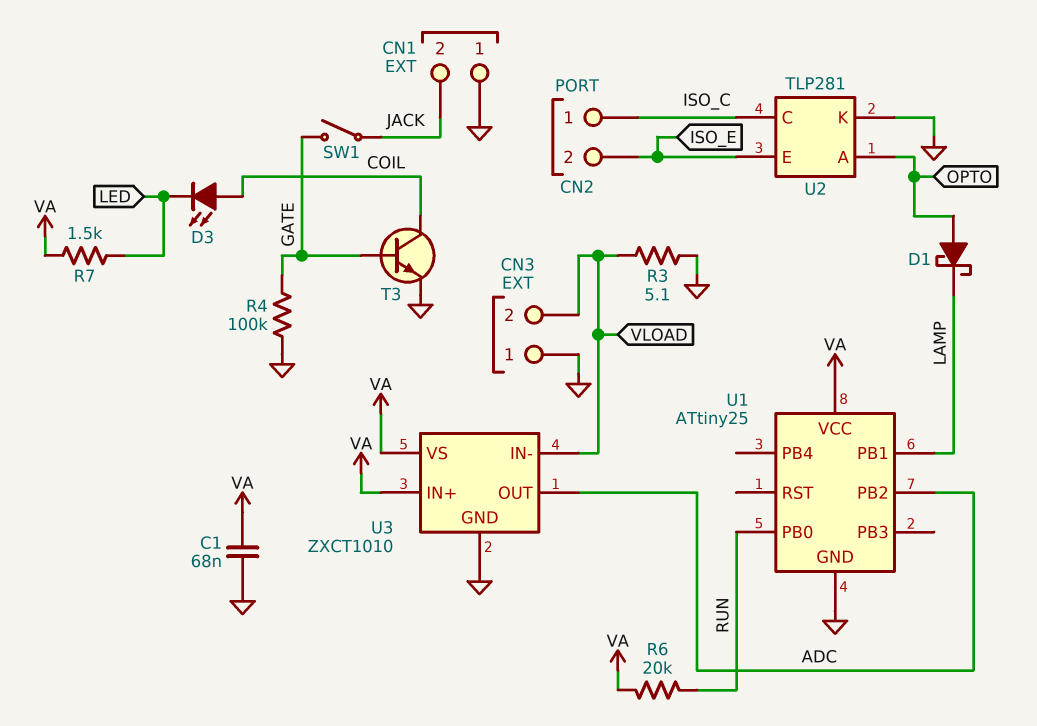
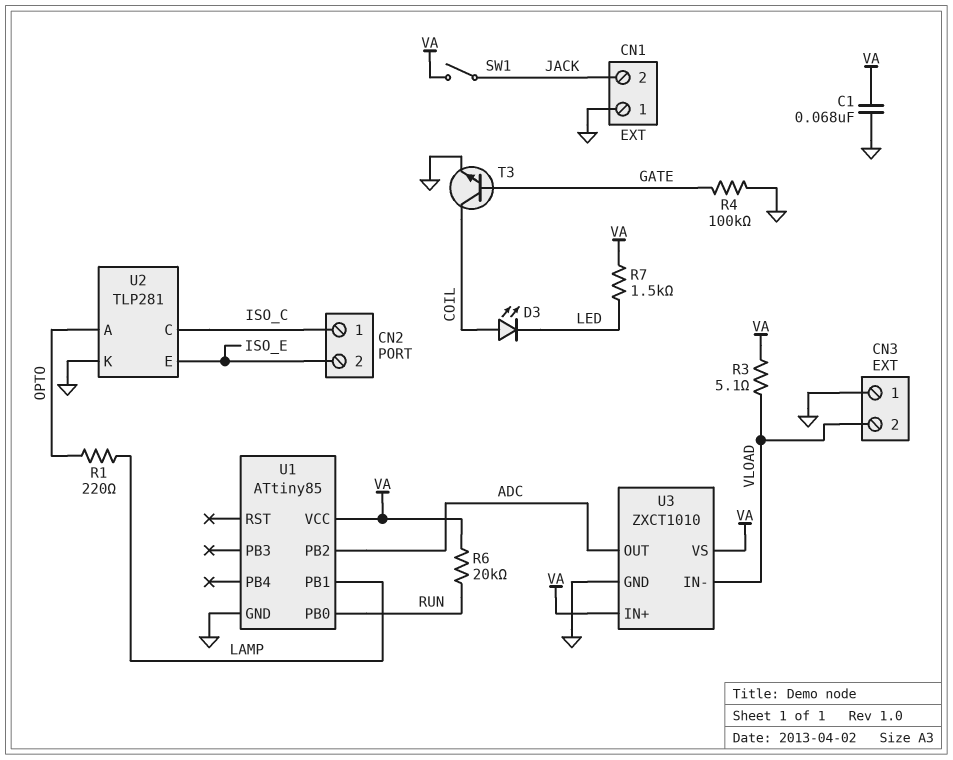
D1: schottky (A OPTO, K LAMP) -> none
R1: none -> 220 (LAMP, OPTO)
R3: 5.1 (GND, VLOAD) -> 5.1 (VA, VLOAD)
SW1: switch (GATE, JACK) -> switch (JACK, VA)
U1: ATtiny25 -> ATtiny85

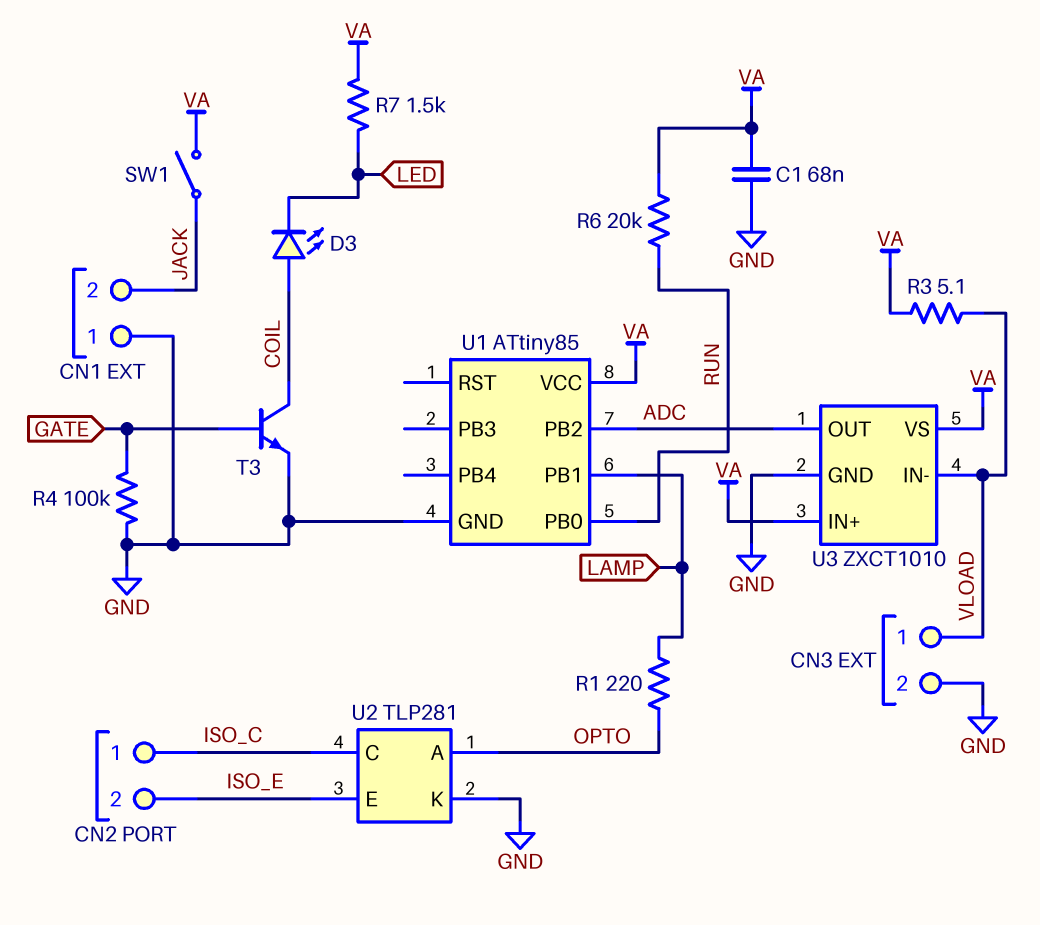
CN3 pin 1: GND -> VLOAD
CN3 pin 2: VLOAD -> GND

